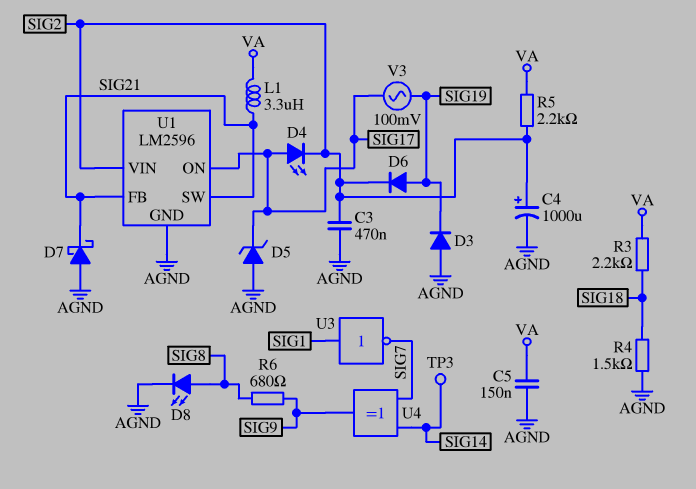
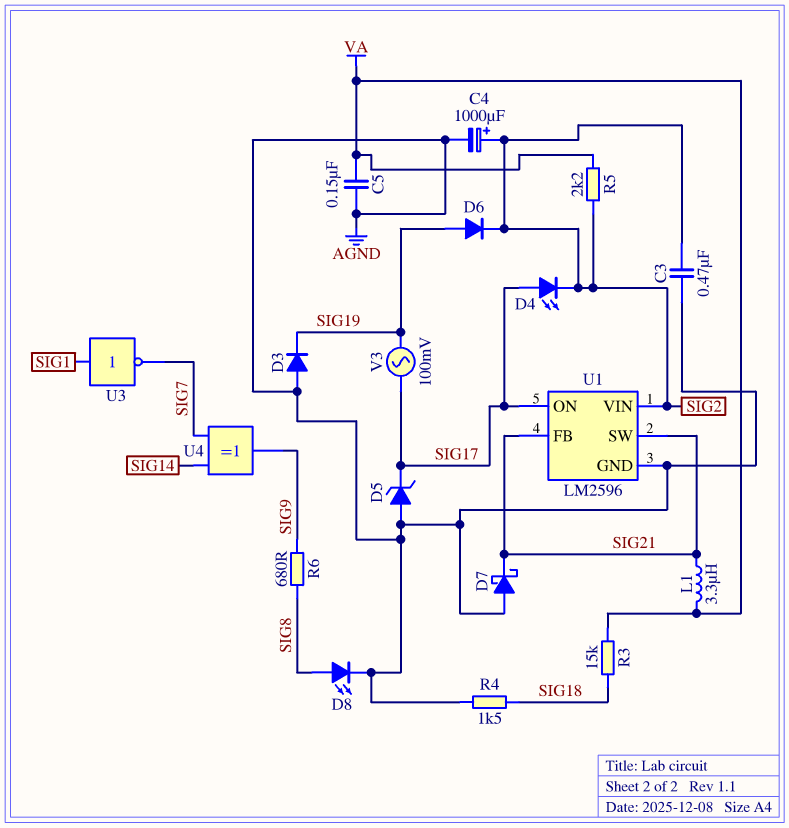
R3: 2.2k (SIG18, VA) -> 15k (SIG18, VA)
TP3: test point (SIG14) -> none

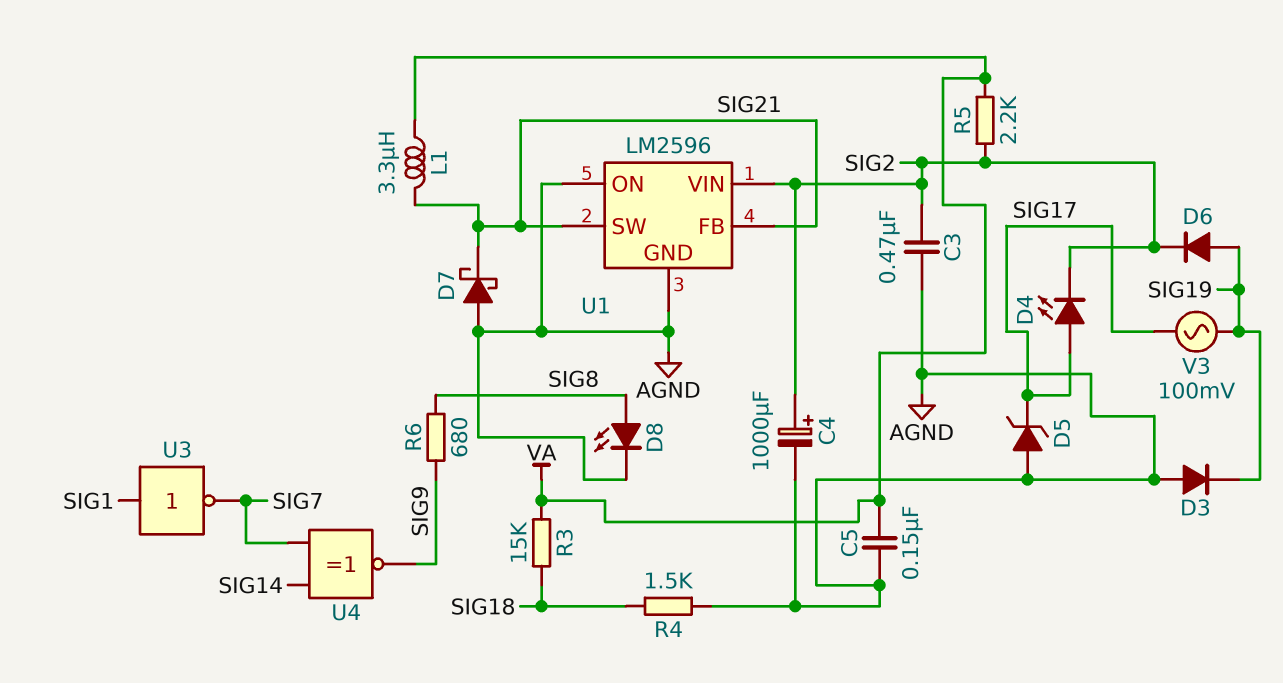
U1 pin ON: SIG17 -> AGND
U4: XOR (in SIG7, in SIG14, out SIG9) -> XNOR (in SIG7, in SIG14, out SIG9)

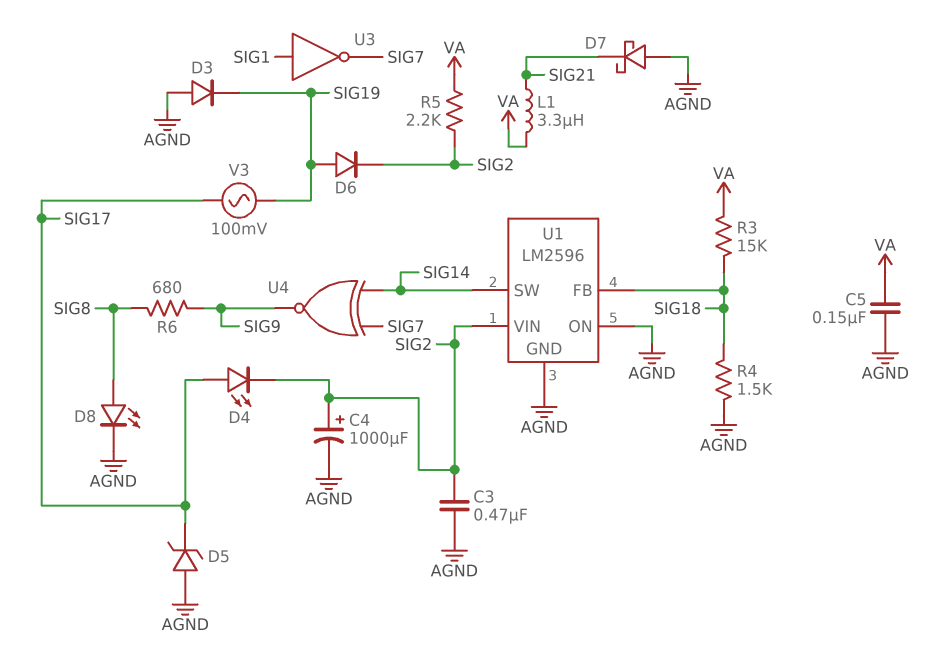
U1 pin FB: SIG21 -> SIG18
U1 pin SW: SIG21 -> SIG14

